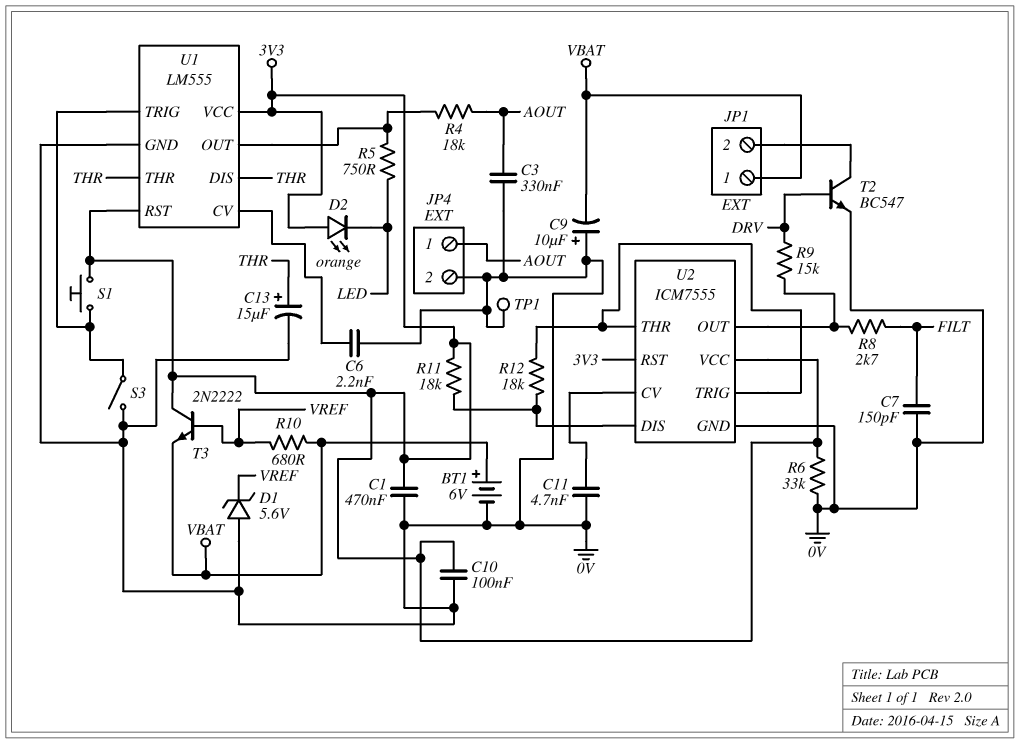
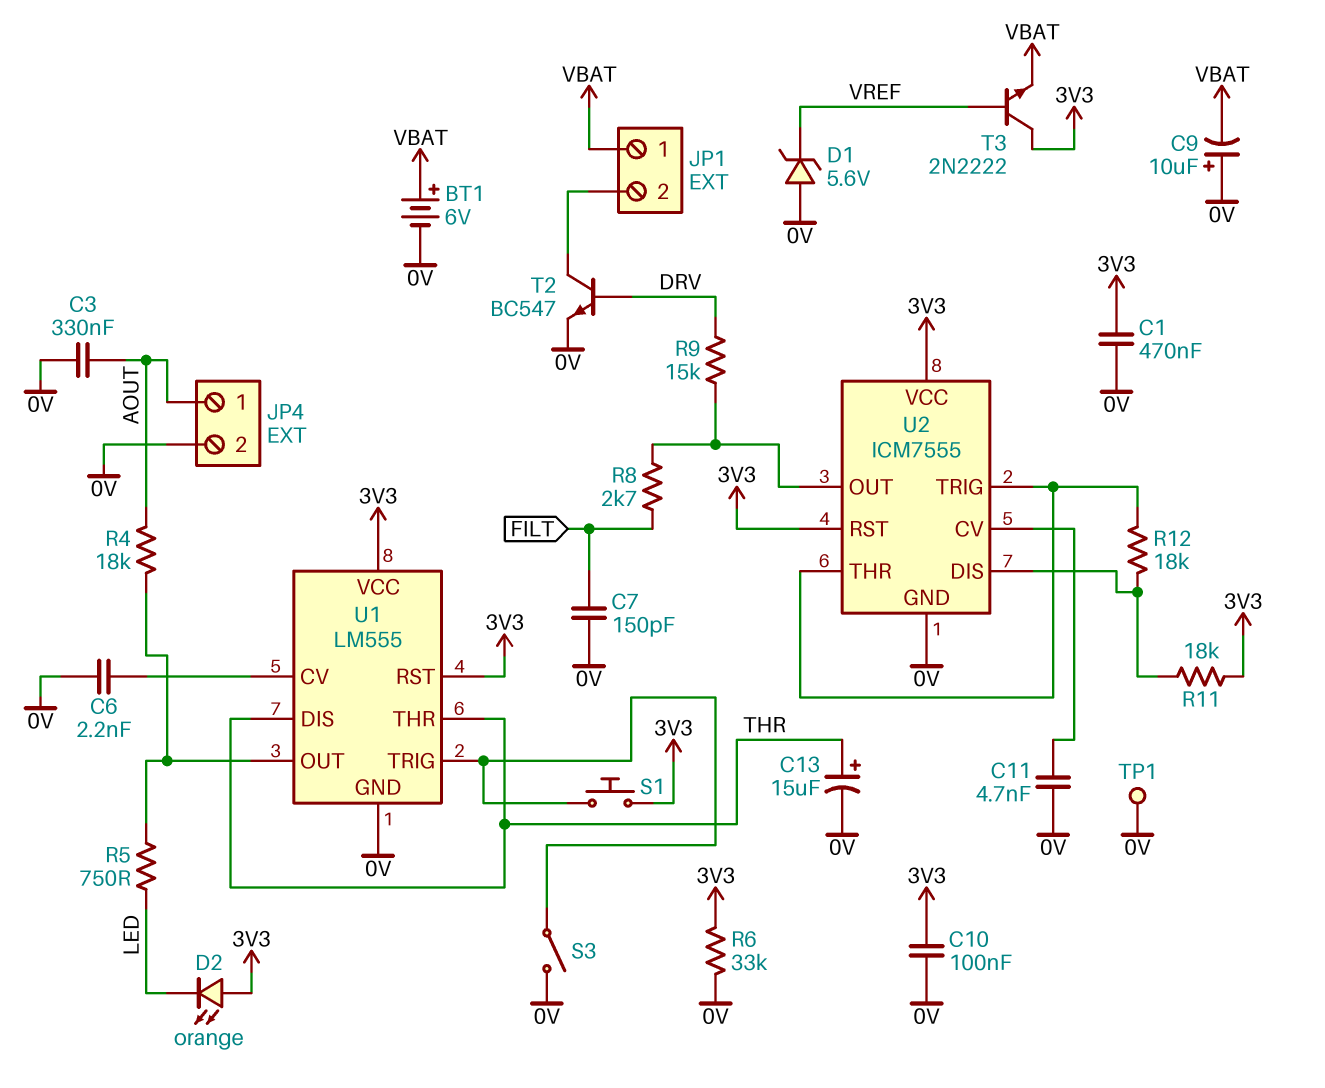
R10: 680 (VBAT, VREF) -> none

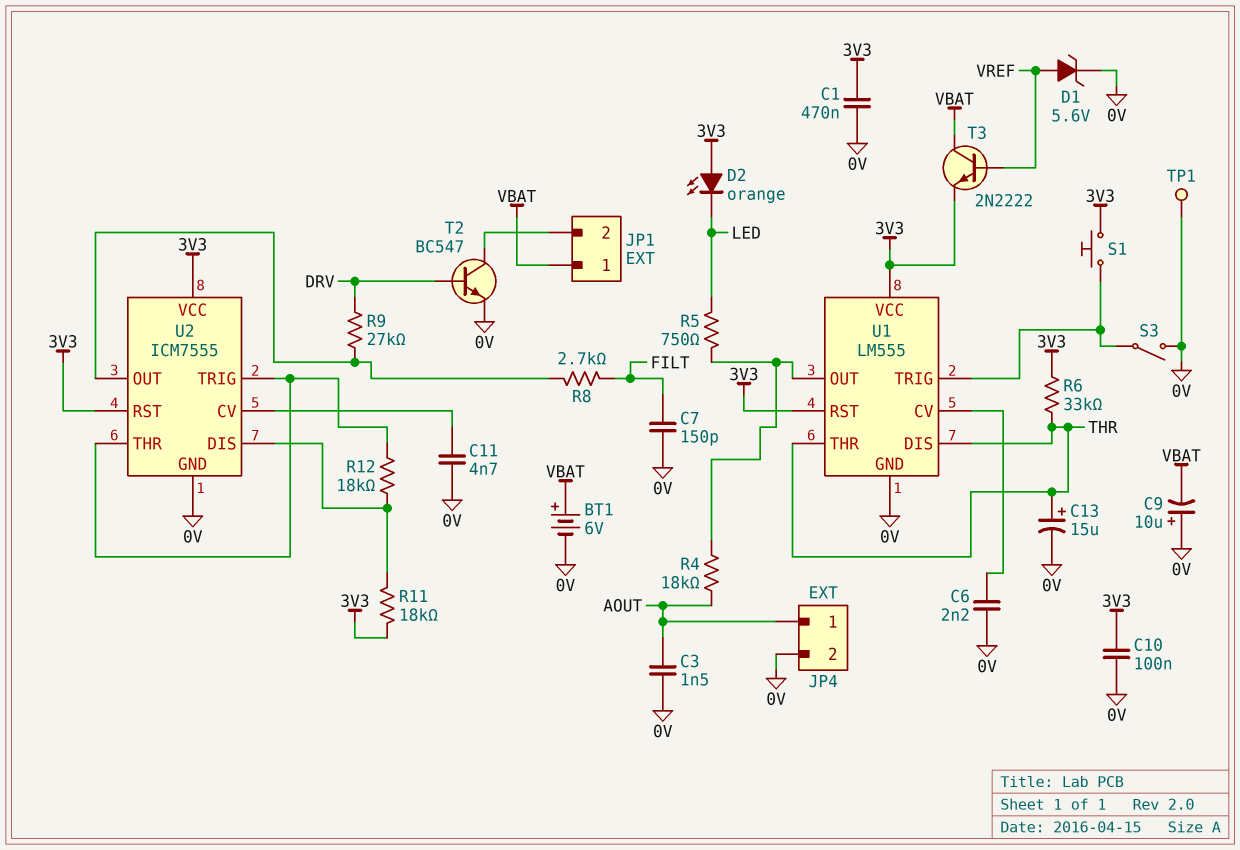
C3: 330nF (0V, AOUT) -> 1.5nF (0V, AOUT)
D1: zener 5.6V (A 0V, K VREF) -> zener 5.6V (A VREF, K 0V)
R6: 33k (0V, 3V3) -> 33k (3V3, THR)
R9: 15k (DRV, U2/OUT) -> 27k (DRV, U2/OUT)
T3: NPN 2N2222 (B VREF, C 3V3, E VBAT) -> NPN 2N2222 (B VREF, C VBAT, E 3V3)

